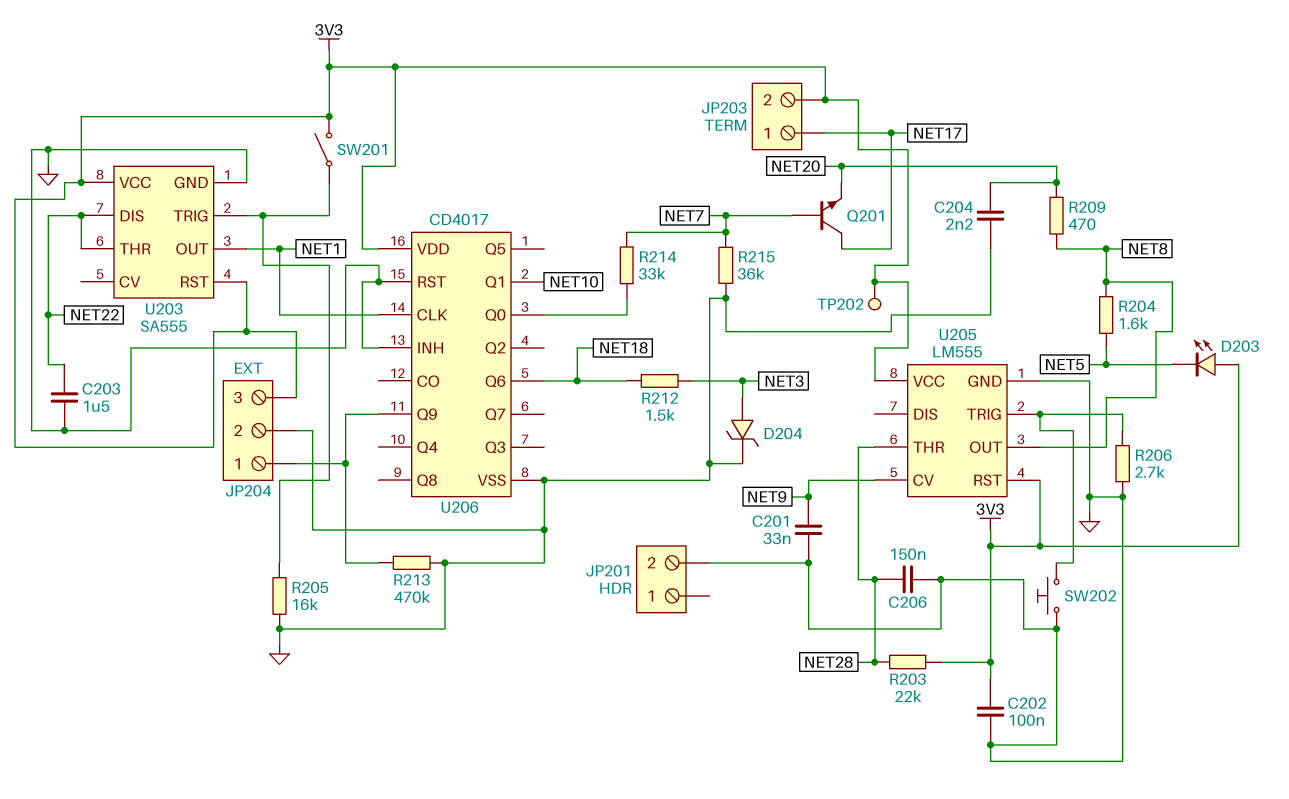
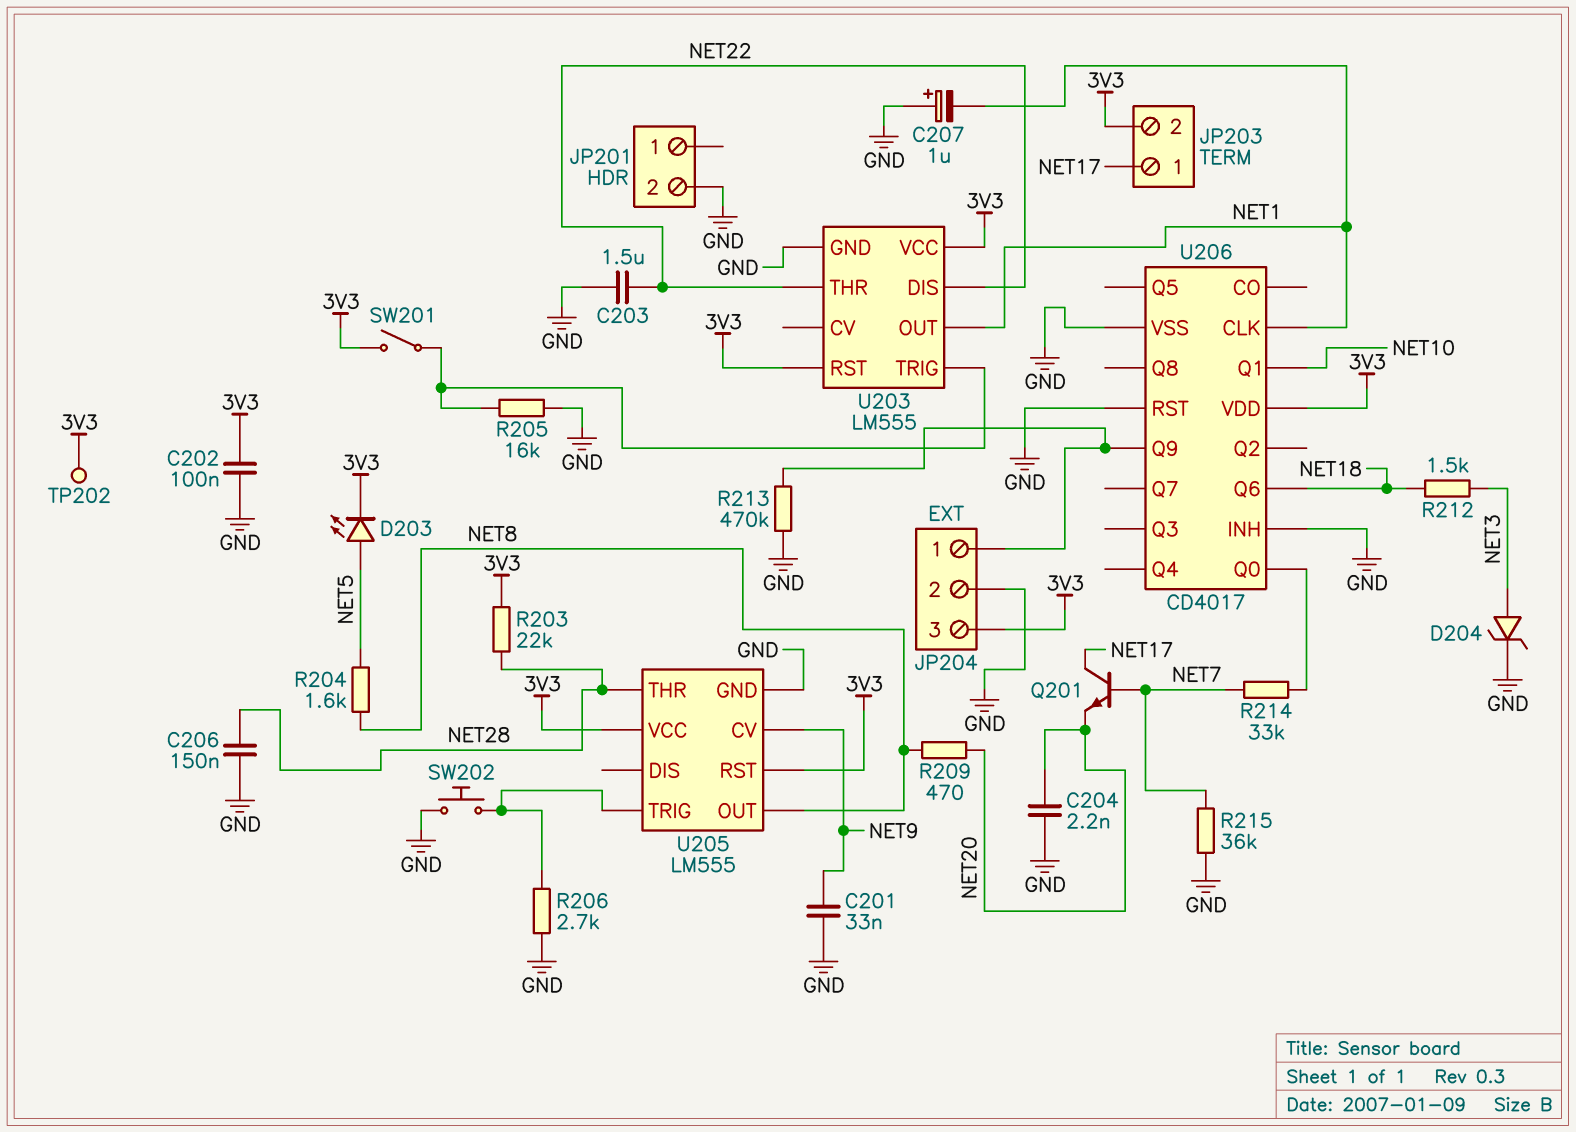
C207: none -> 1uF (plus GND, minus NET1)
D203: LED (A 3V3, K NET5) -> LED (A NET5, K 3V3)
U203: SA555 -> LM555

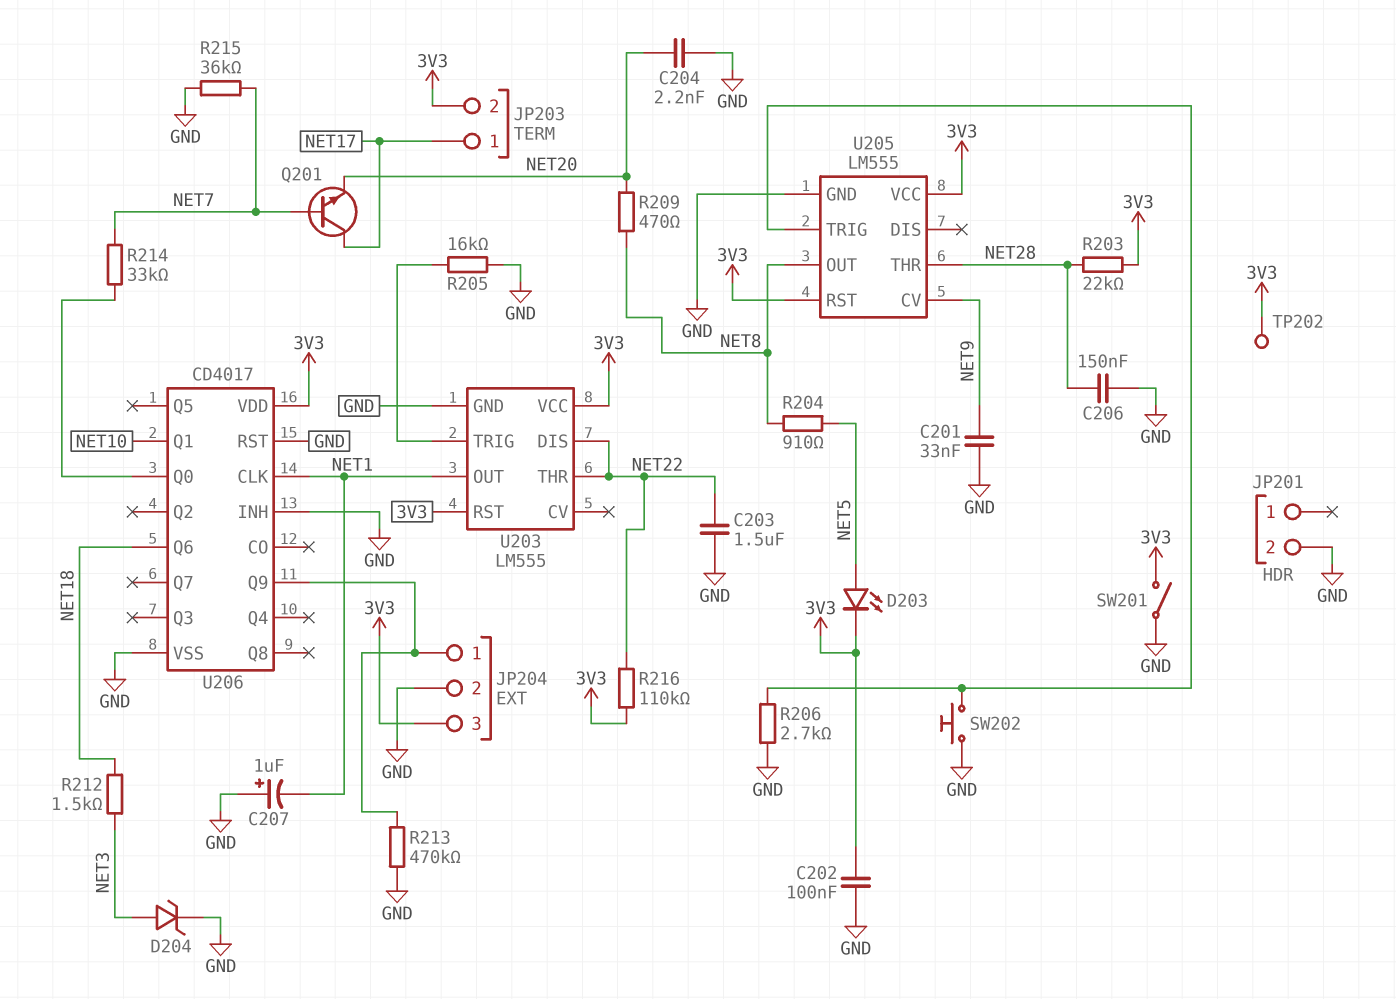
R204: 1.6k (NET5, NET8) -> 910 (NET5, NET8)
R216: none -> 110k (3V3, NET22)
SW201: switch (3V3, U203/TRIG) -> switch (3V3, GND)

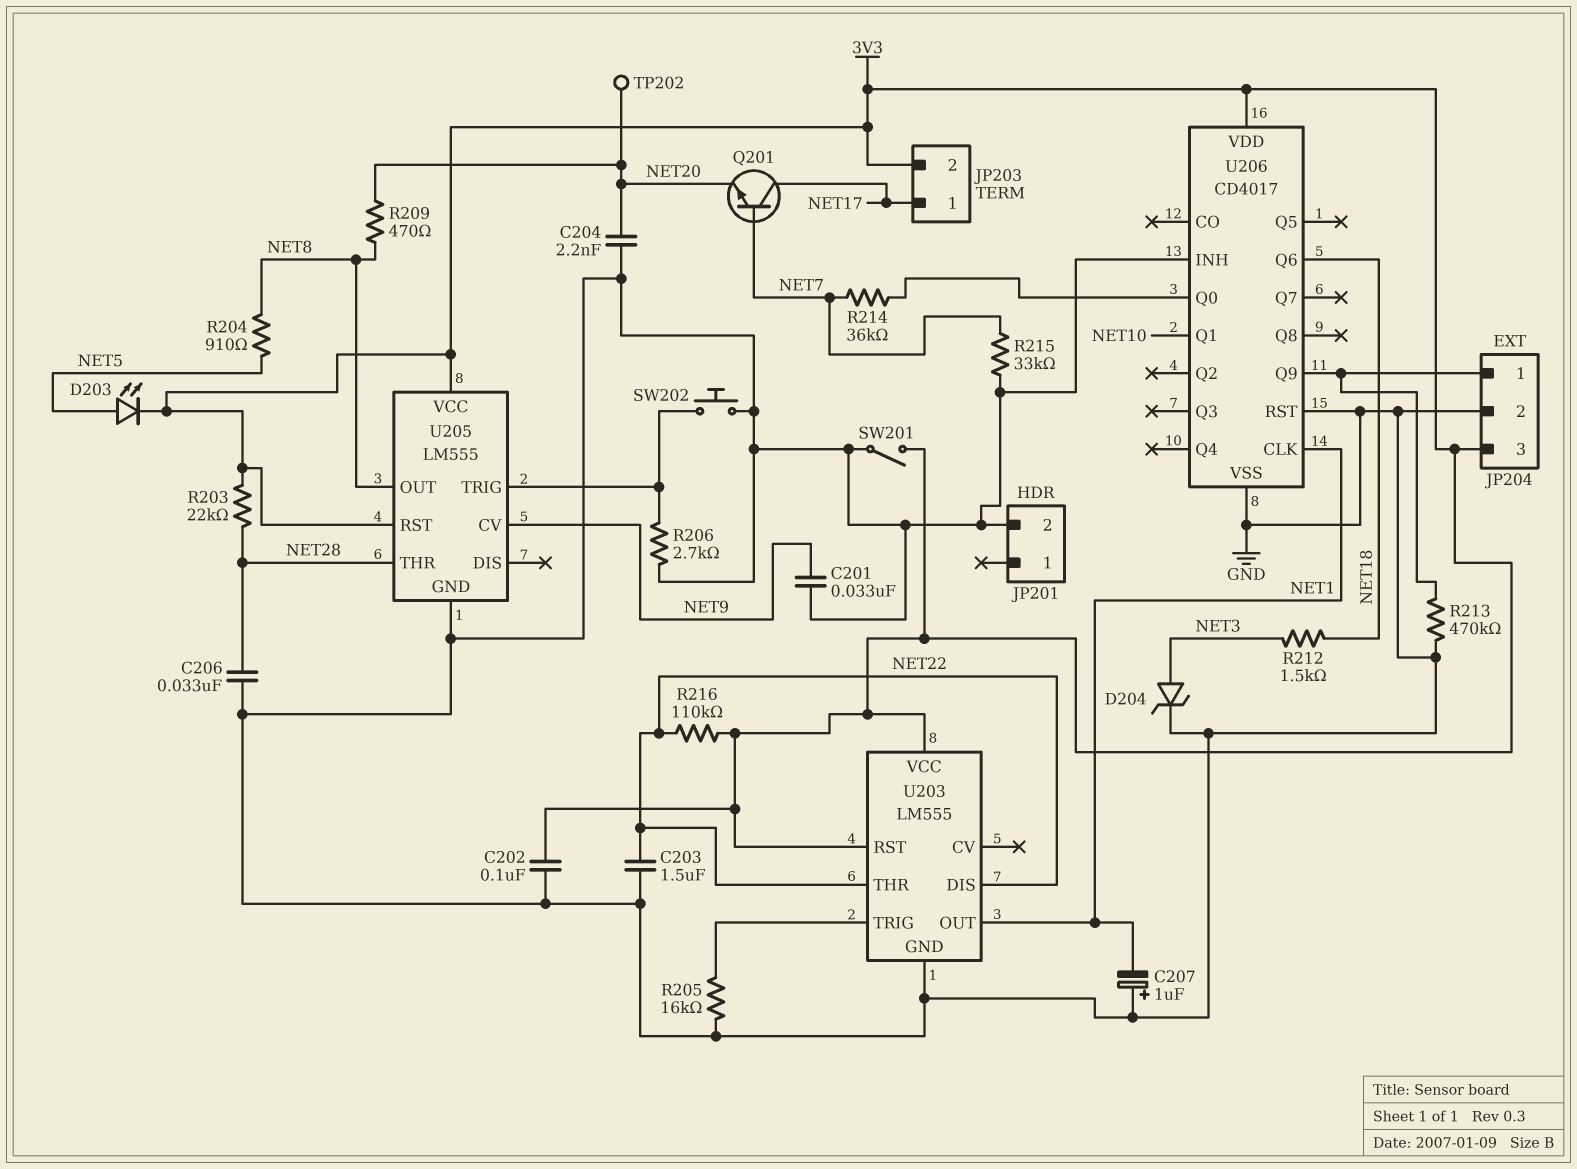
C206: 150nF (GND, NET28) -> 33nF (GND, NET28)
R214: 33k (NET7, U206/Q0) -> 36k (NET7, U206/Q0)
R215: 36k (GND, NET7) -> 33k (GND, NET7)
TP202: test point (3V3) -> test point (NET20)

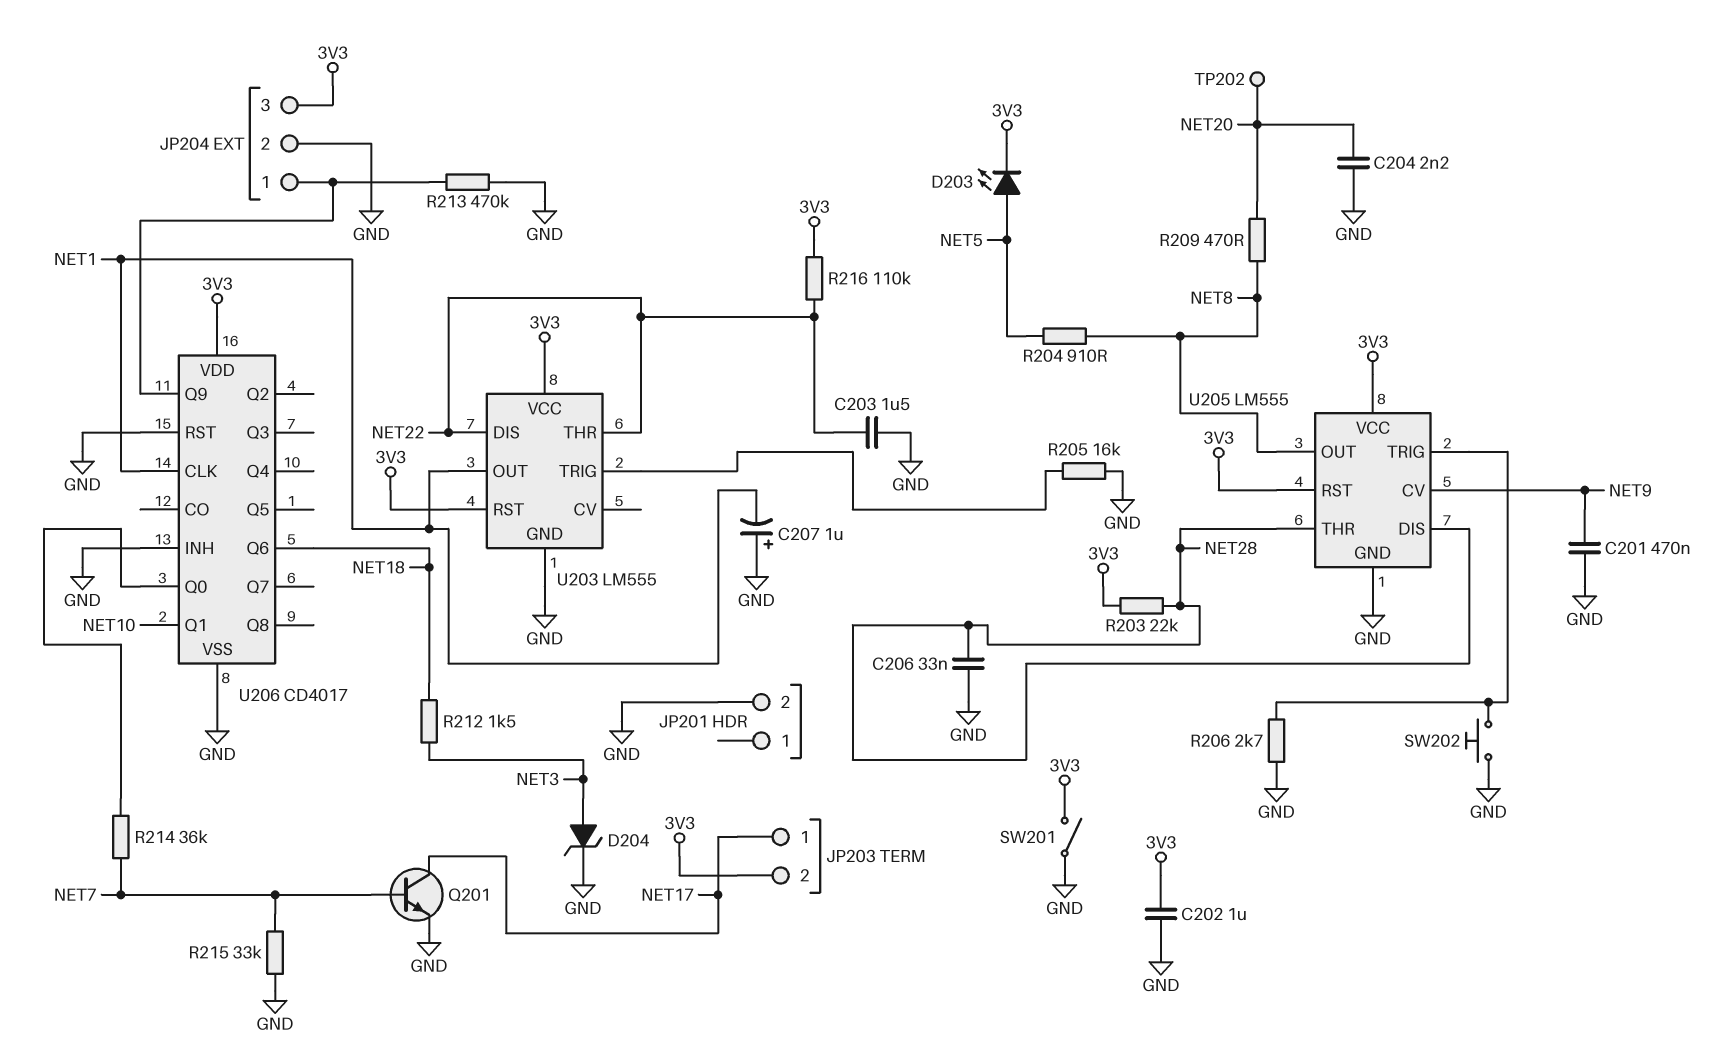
C201: 33nF (GND, NET9) -> 470nF (GND, NET9)
C202: 100nF (3V3, GND) -> 1uF (3V3, GND)
Q201: NPN (B NET7, C NET17, E NET20) -> NPN (B NET7, C NET17, E GND)
U205 pin DIS: none -> NET28

